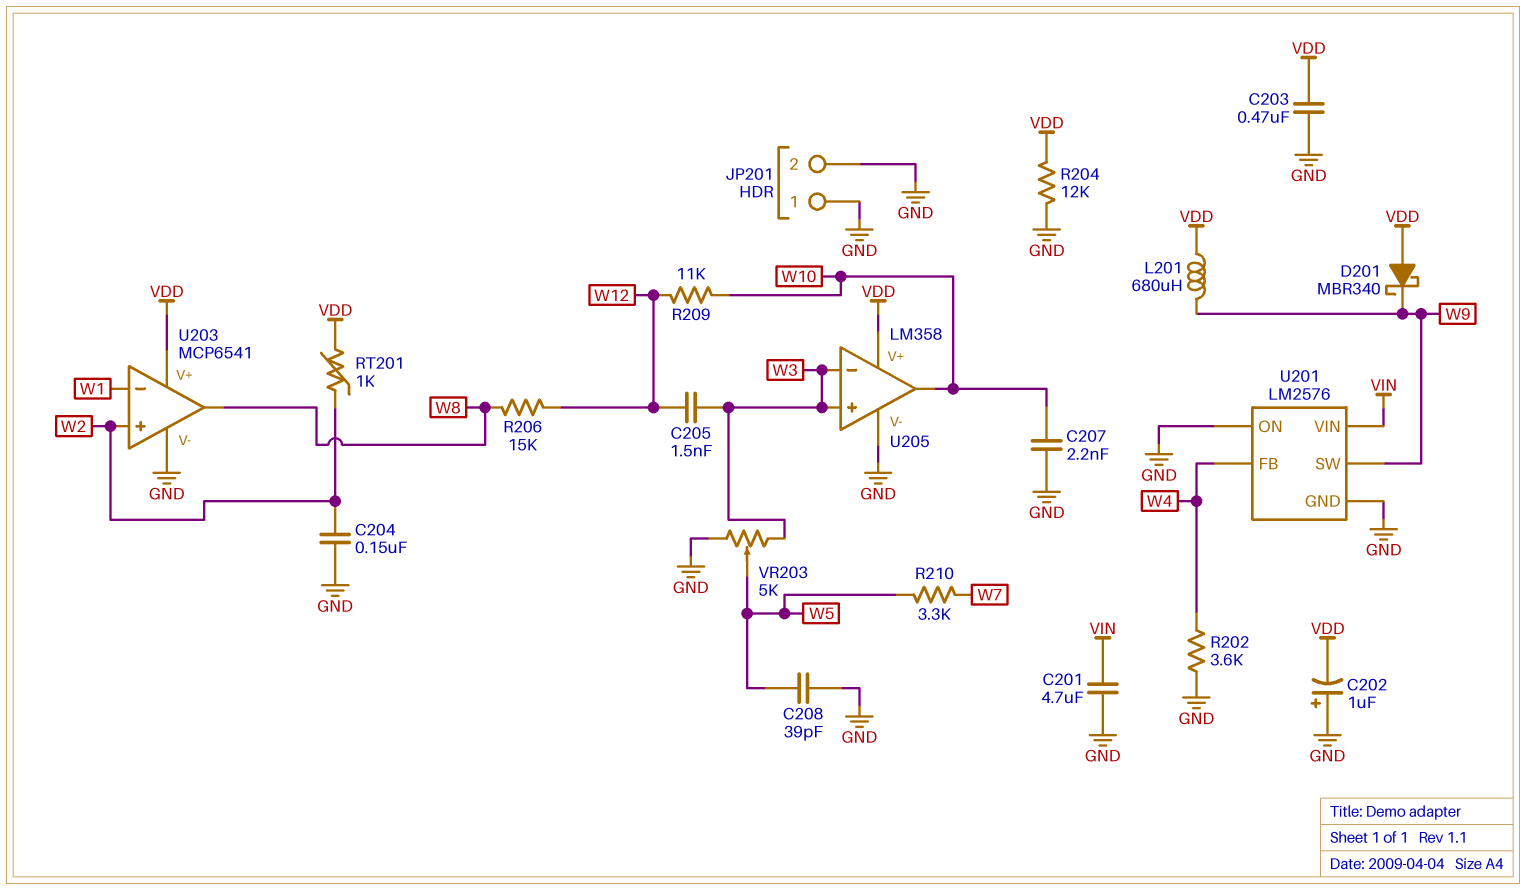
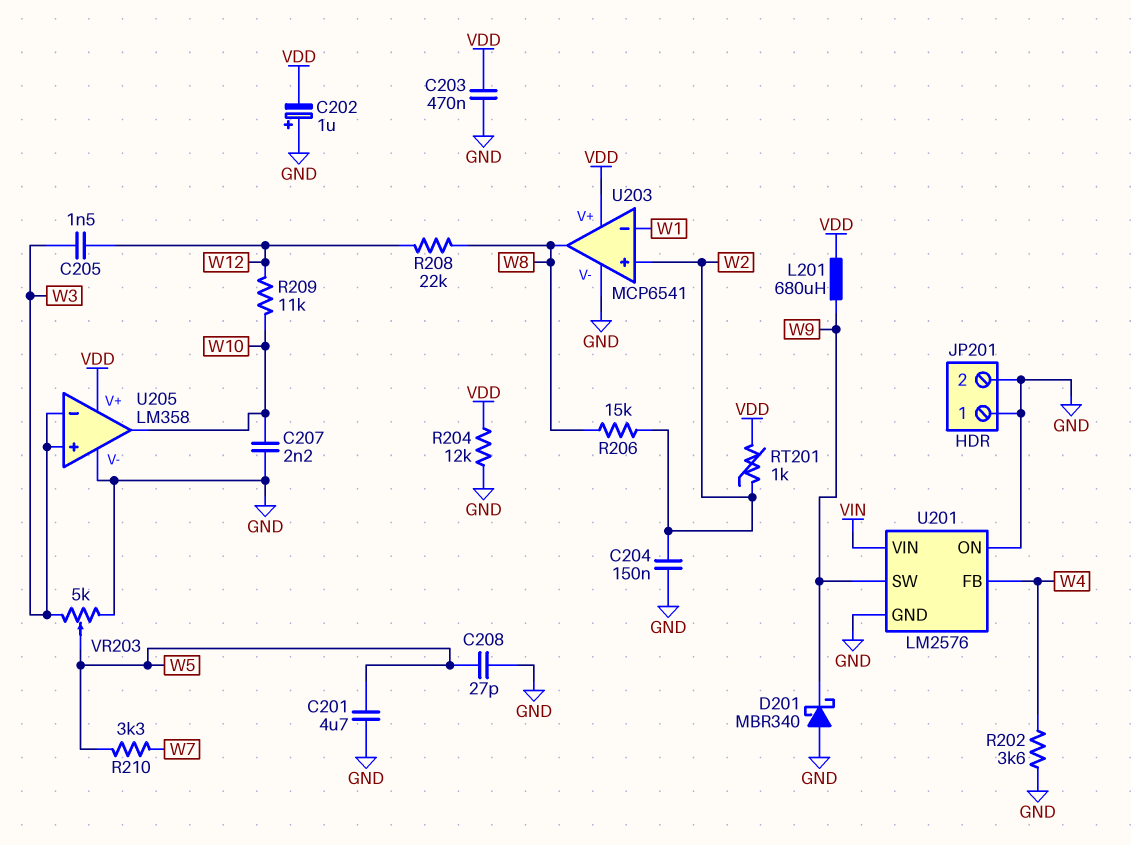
C201: 4.7uF (GND, VIN) -> 4.7uF (GND, W5)
C208: 39pF (GND, W5) -> 27pF (GND, W5)
D201: schottky MBR340 (A VDD, K W9) -> schottky MBR340 (A GND, K W9)
R206: 15k (W8, W12) -> 15k (W2, W8)
R208: none -> 22k (W8, W12)

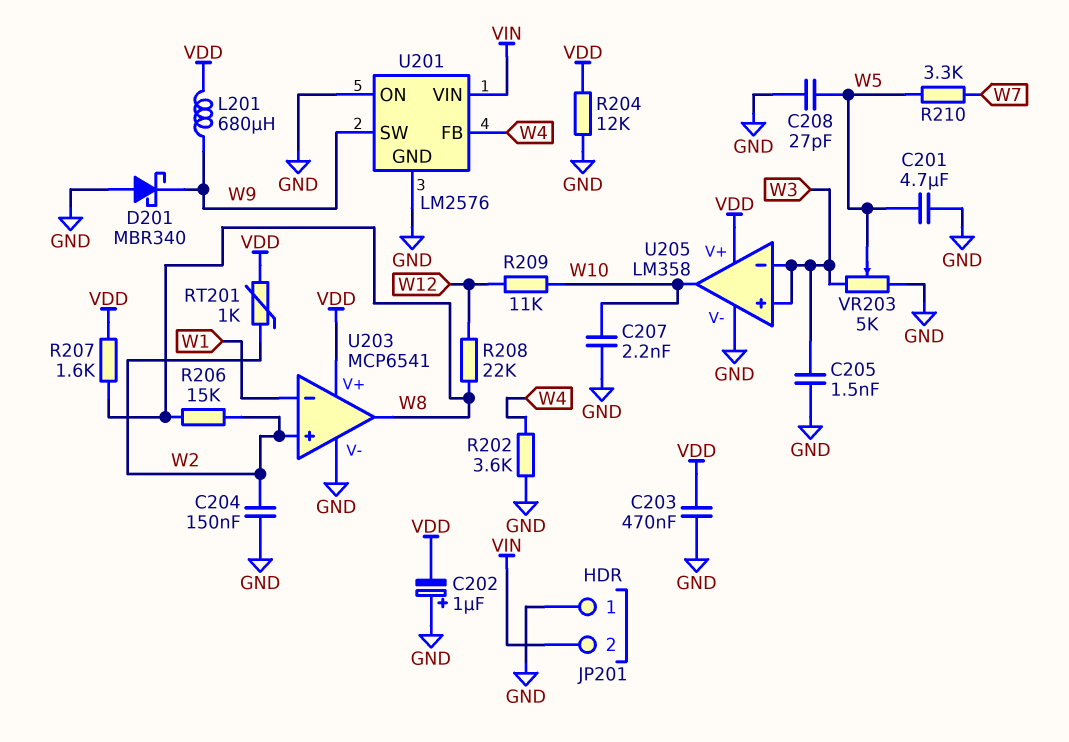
C205: 1.5nF (W3, W12) -> 1.5nF (GND, W3)
JP201 pin 2: GND -> VIN
R207: none -> 1.6k (VDD, W8)

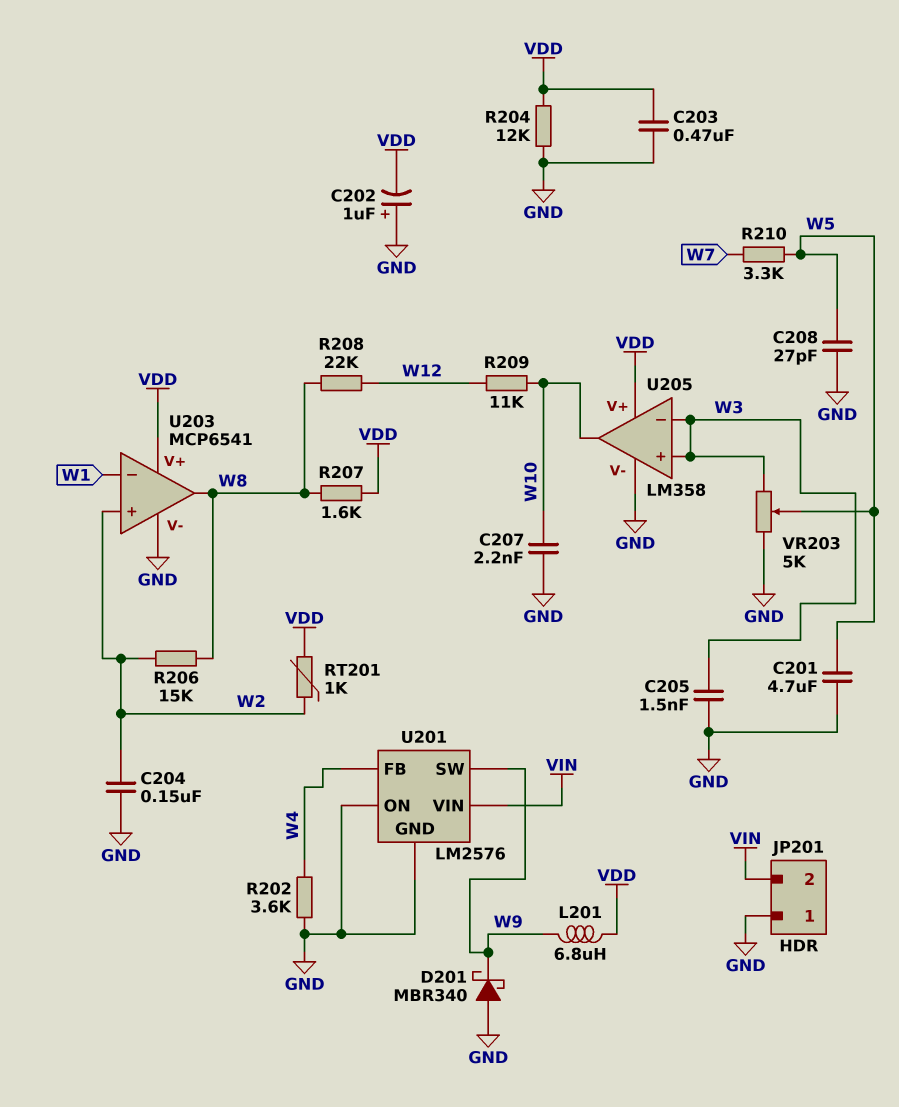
L201: 680uH (VDD, W9) -> 6.8uH (VDD, W9)

